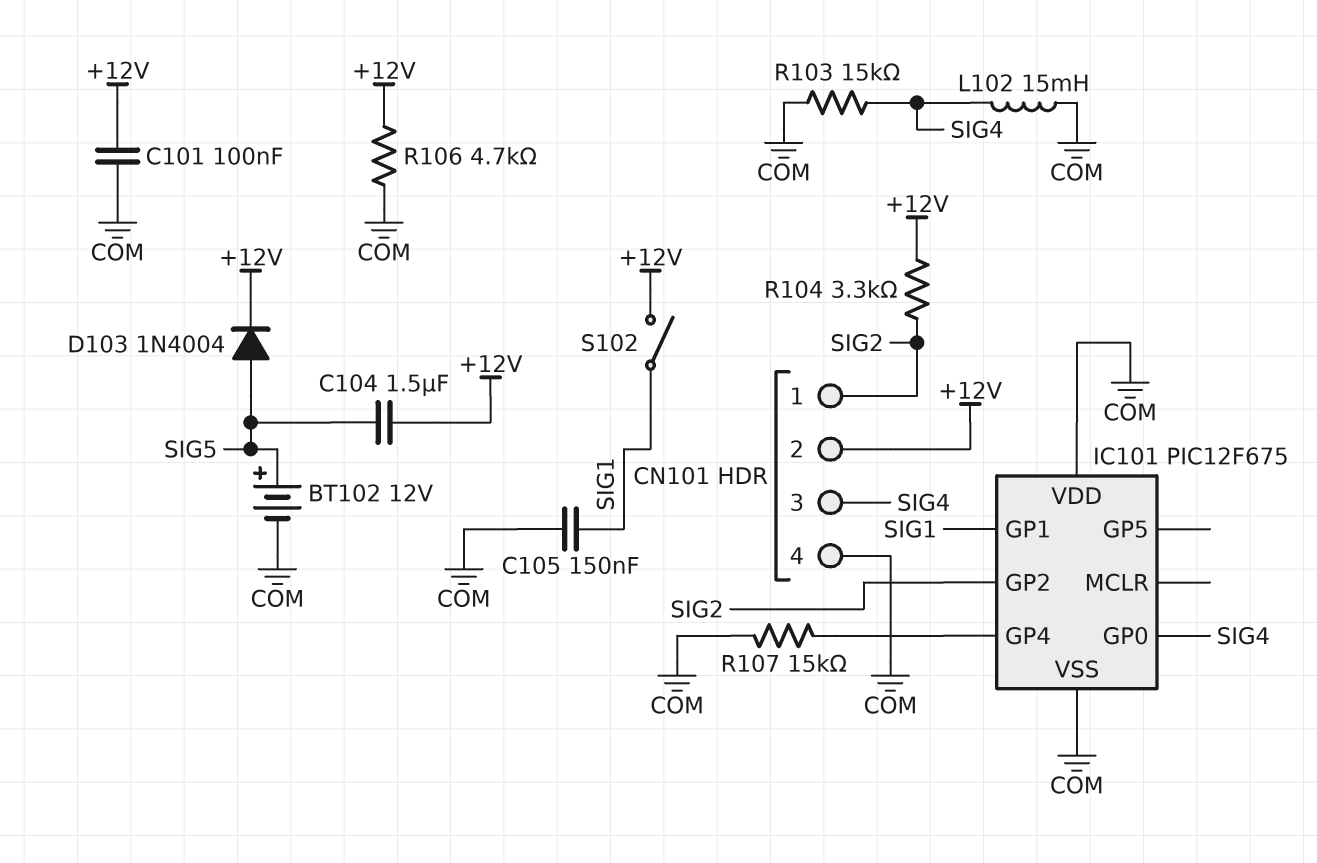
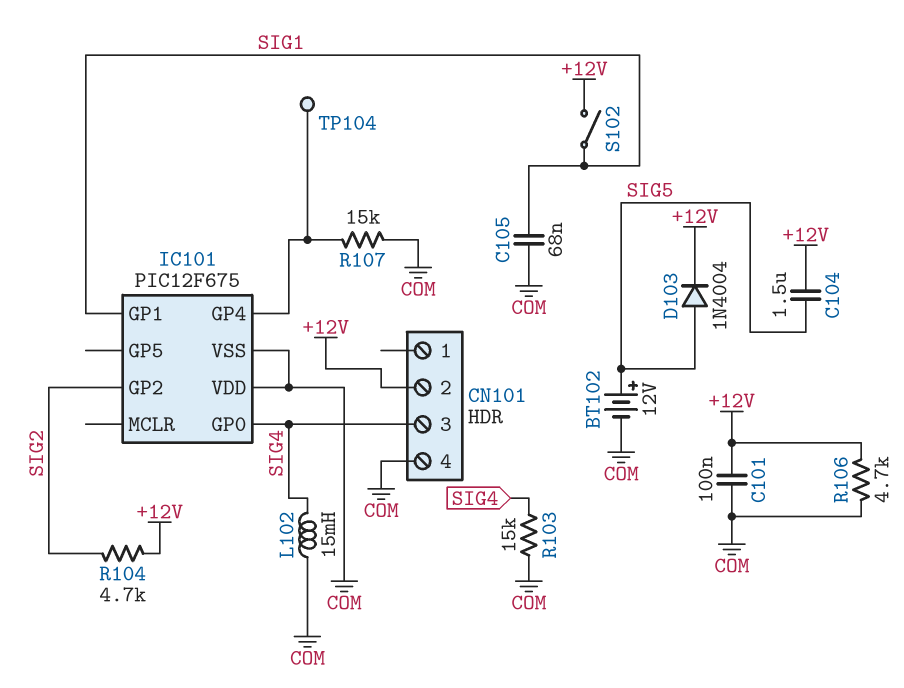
C105: 150nF (COM, SIG1) -> 68nF (COM, SIG1)
CN101 pin 1: SIG2 -> none
R104: 3.3k (+12V, SIG2) -> 4.7k (+12V, SIG2)
TP104: none -> test point (IC101/GP4)

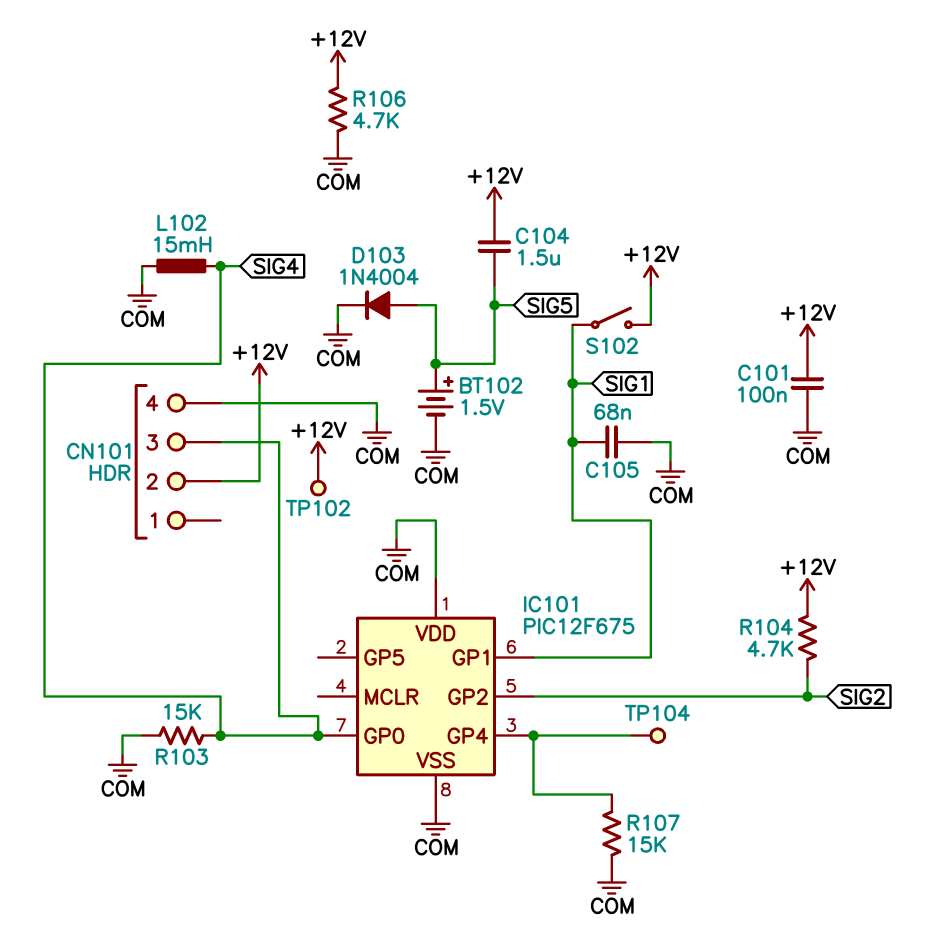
BT102: 12V (plus SIG5, minus COM) -> 1.5V (plus SIG5, minus COM)
D103: diode 1N4004 (A SIG5, K +12V) -> diode 1N4004 (A SIG5, K COM)
TP102: none -> test point (+12V)

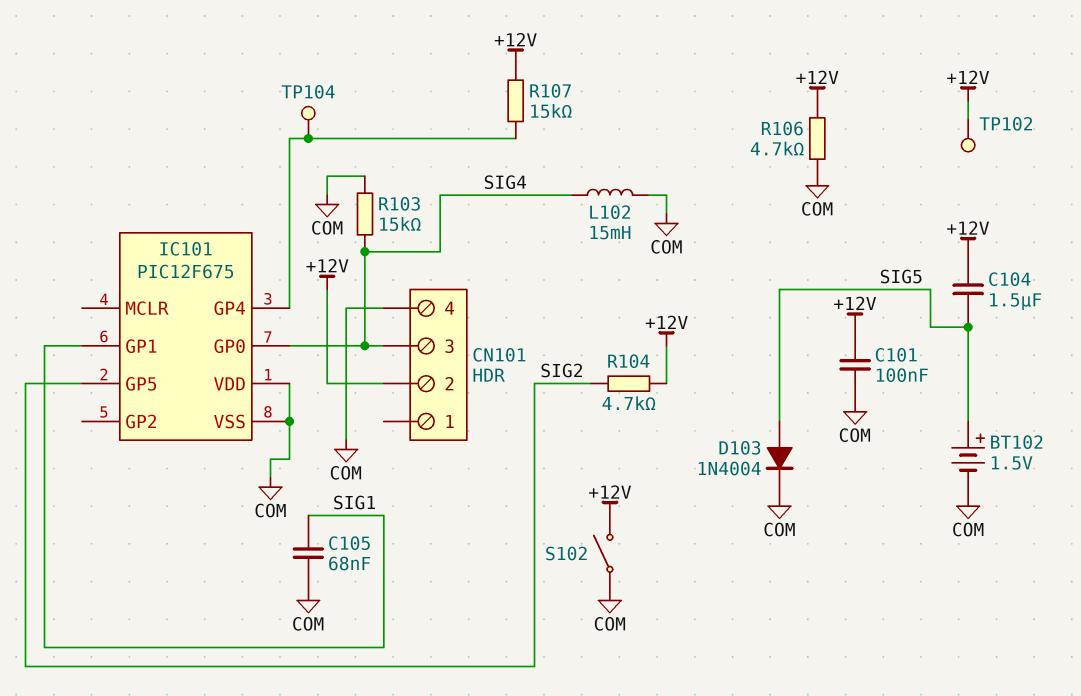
IC101 pin GP2: SIG2 -> none
IC101 pin GP5: none -> SIG2
R107: 15k (COM, IC101/GP4) -> 15k (+12V, IC101/GP4)
S102: switch (+12V, SIG1) -> switch (+12V, COM)

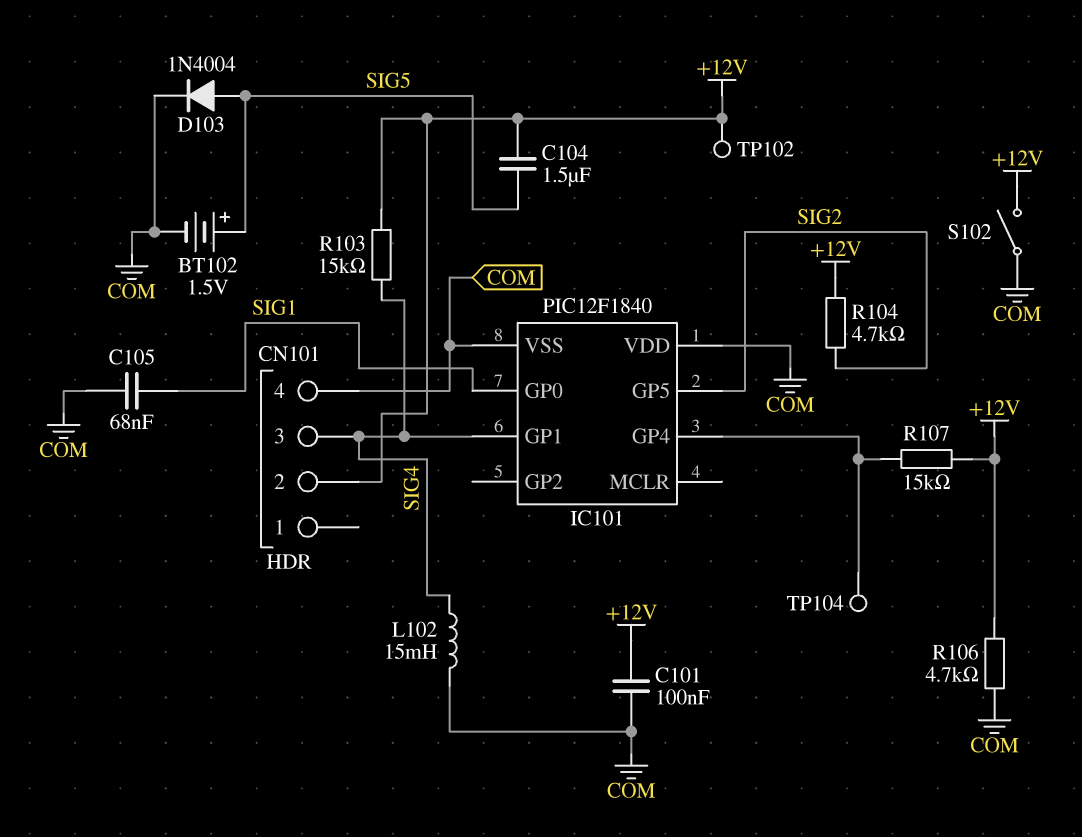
IC101: PIC12F675 -> PIC12F1840
IC101 pin GP0: SIG4 -> SIG1
IC101 pin GP1: SIG1 -> SIG4
R103: 15k (COM, SIG4) -> 15k (+12V, SIG4)

